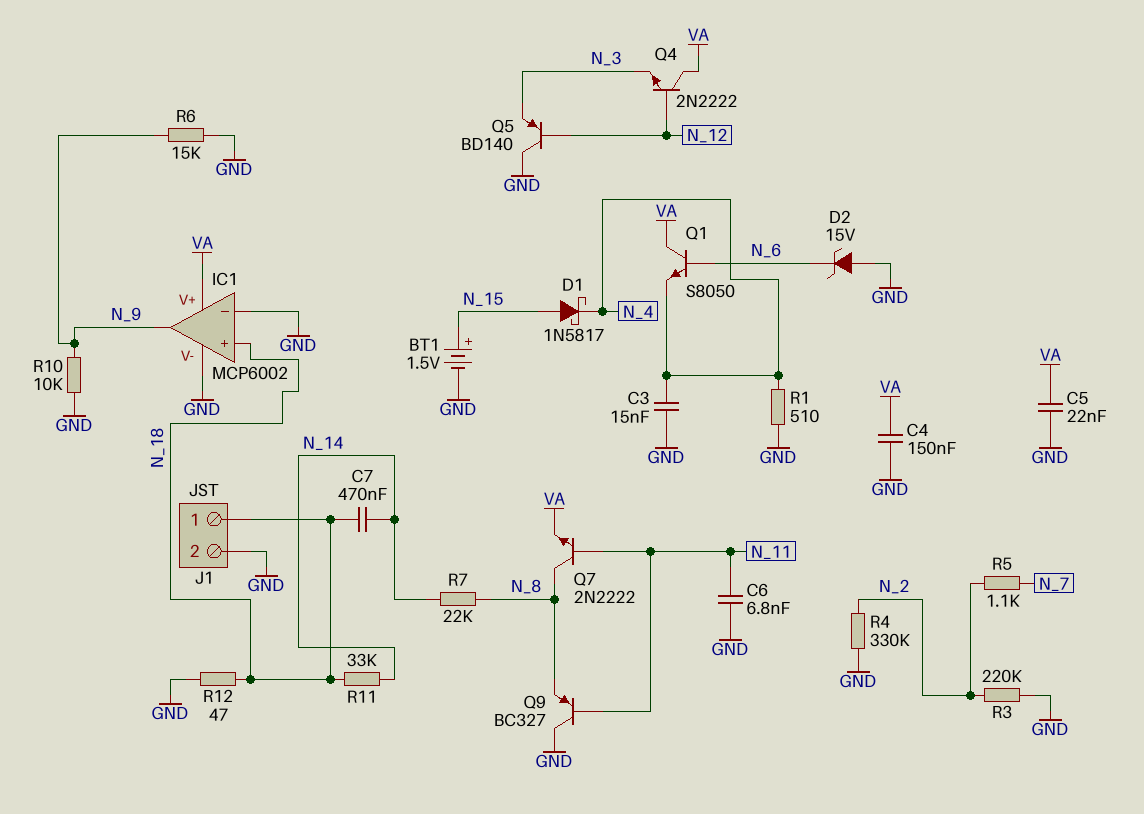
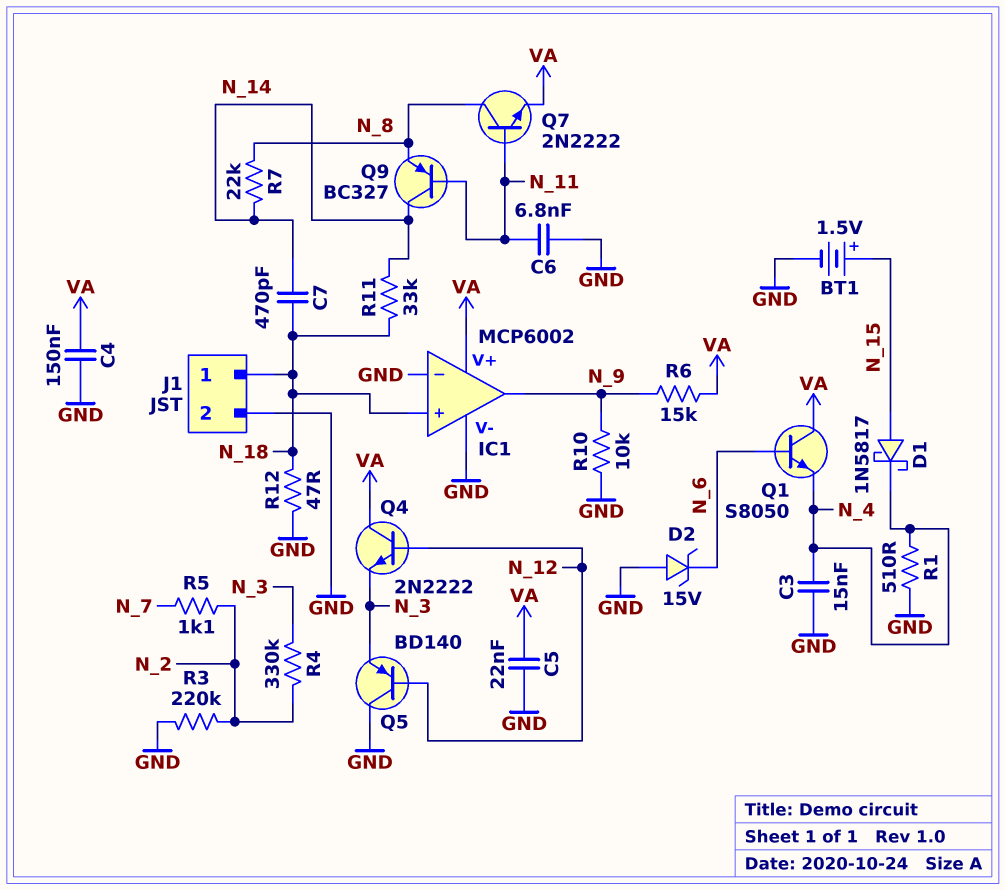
C7: 470nF (N_14, N_18) -> 470pF (N_14, N_18)
Q9: PNP BC327 (B N_11, C GND, E N_8) -> PNP BC327 (B N_11, C N_14, E N_8)
R4: 330k (GND, N_2) -> 330k (N_2, N_3)
R6: 15k (GND, N_9) -> 15k (N_9, VA)

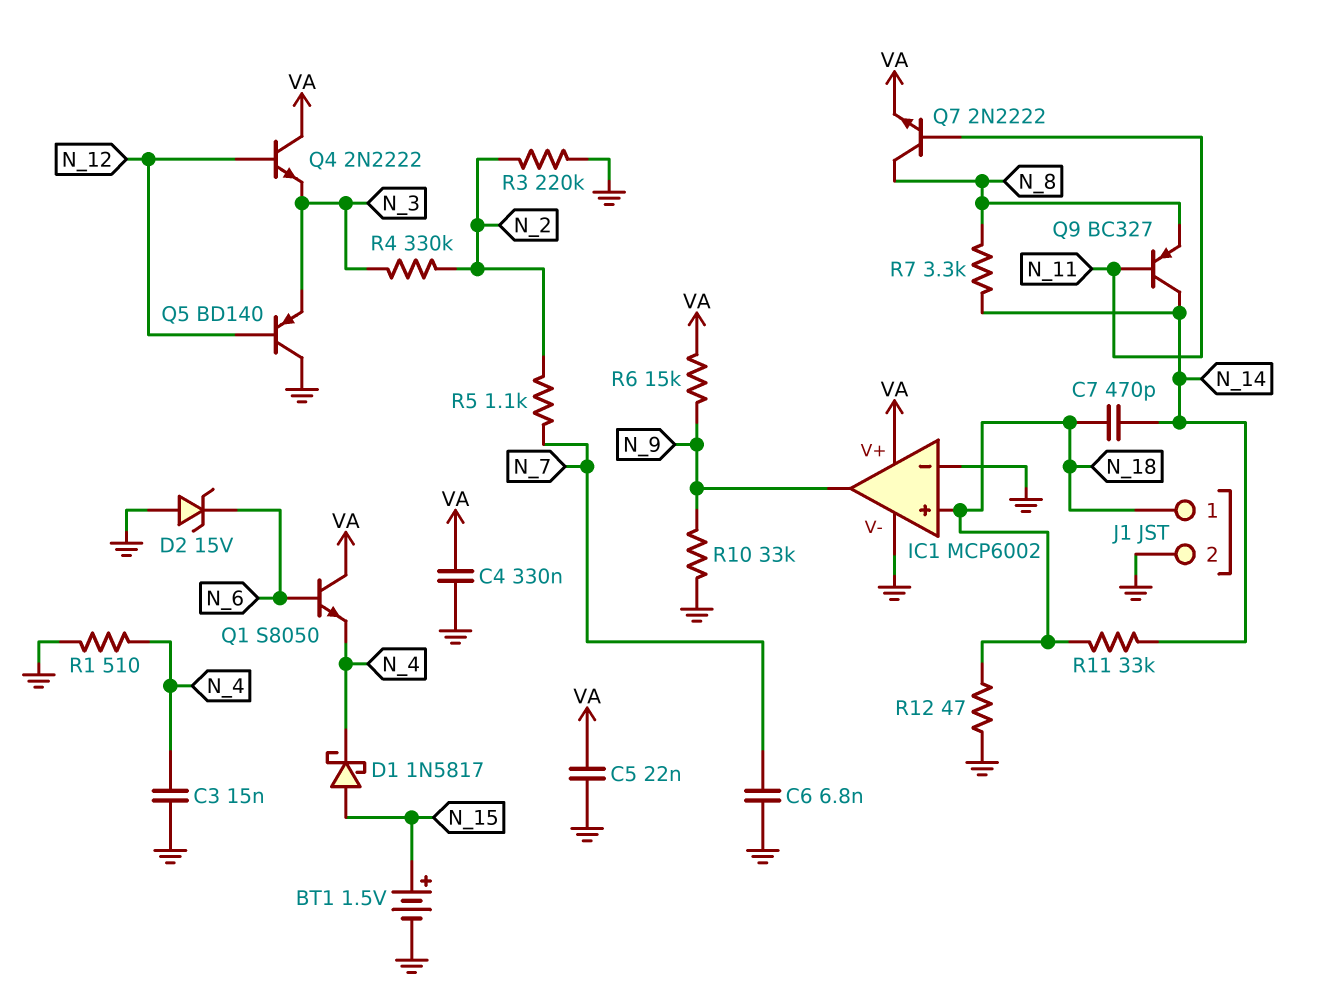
C4: 150nF (GND, VA) -> 330nF (GND, VA)
C6: 6.8nF (GND, N_11) -> 6.8nF (GND, N_7)
R7: 22k (N_8, N_14) -> 3.3k (N_8, N_14)
R10: 10k (GND, N_9) -> 33k (GND, N_9)

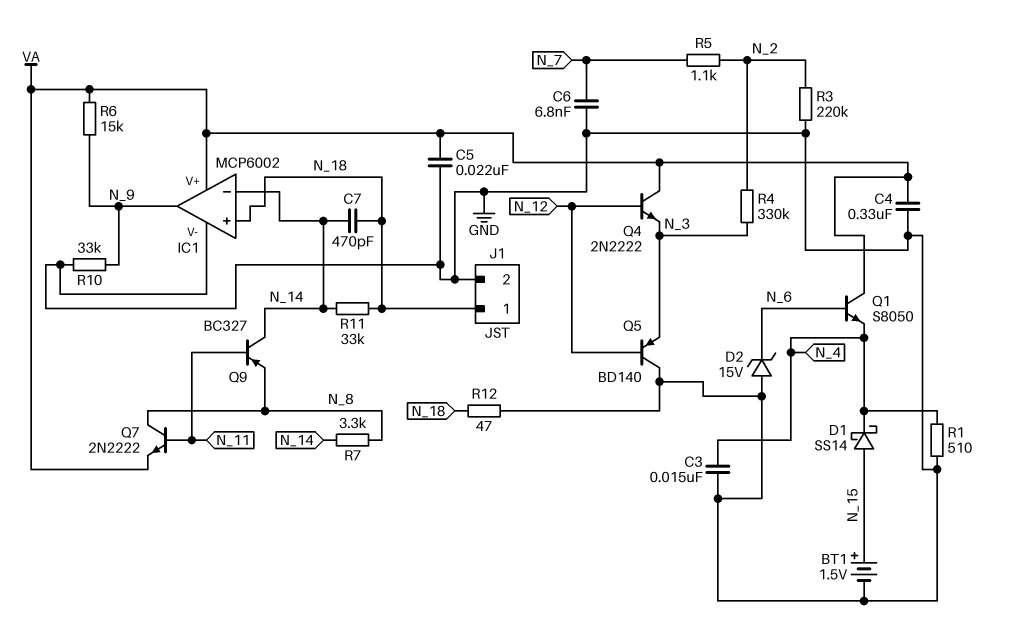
D1: schottky 1N5817 (A N_15, K N_4) -> schottky SS14 (A N_15, K N_4)
IC1 pin in-: GND -> N_14

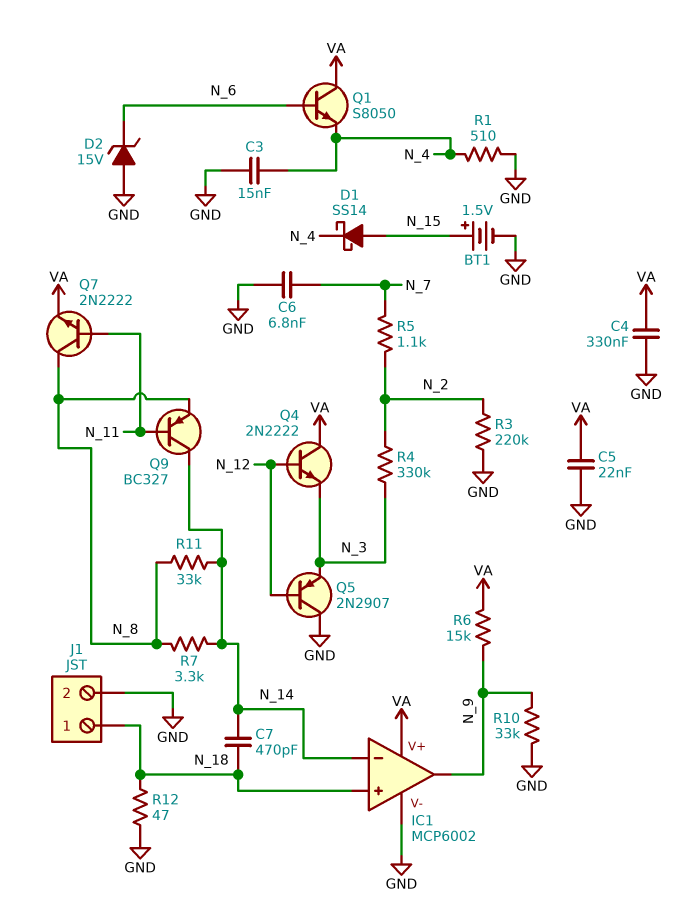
Q5: PNP BD140 (B N_12, C GND, E N_3) -> PNP 2N2907 (B N_12, C GND, E N_3)
R11: 33k (N_14, N_18) -> 33k (N_8, N_14)

